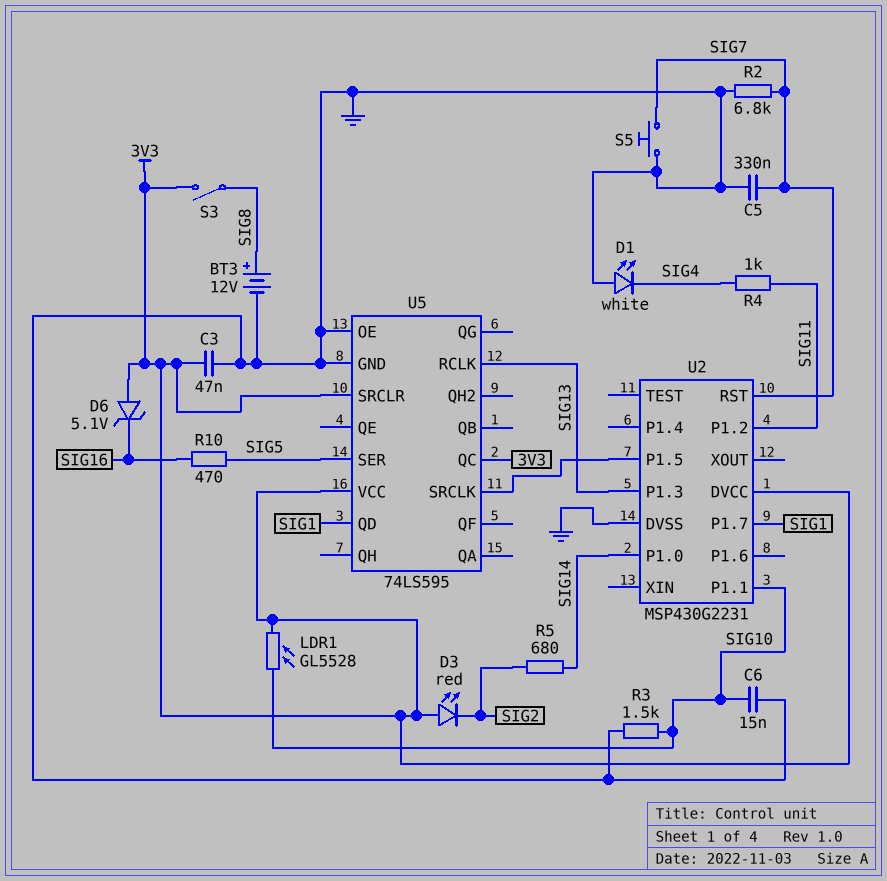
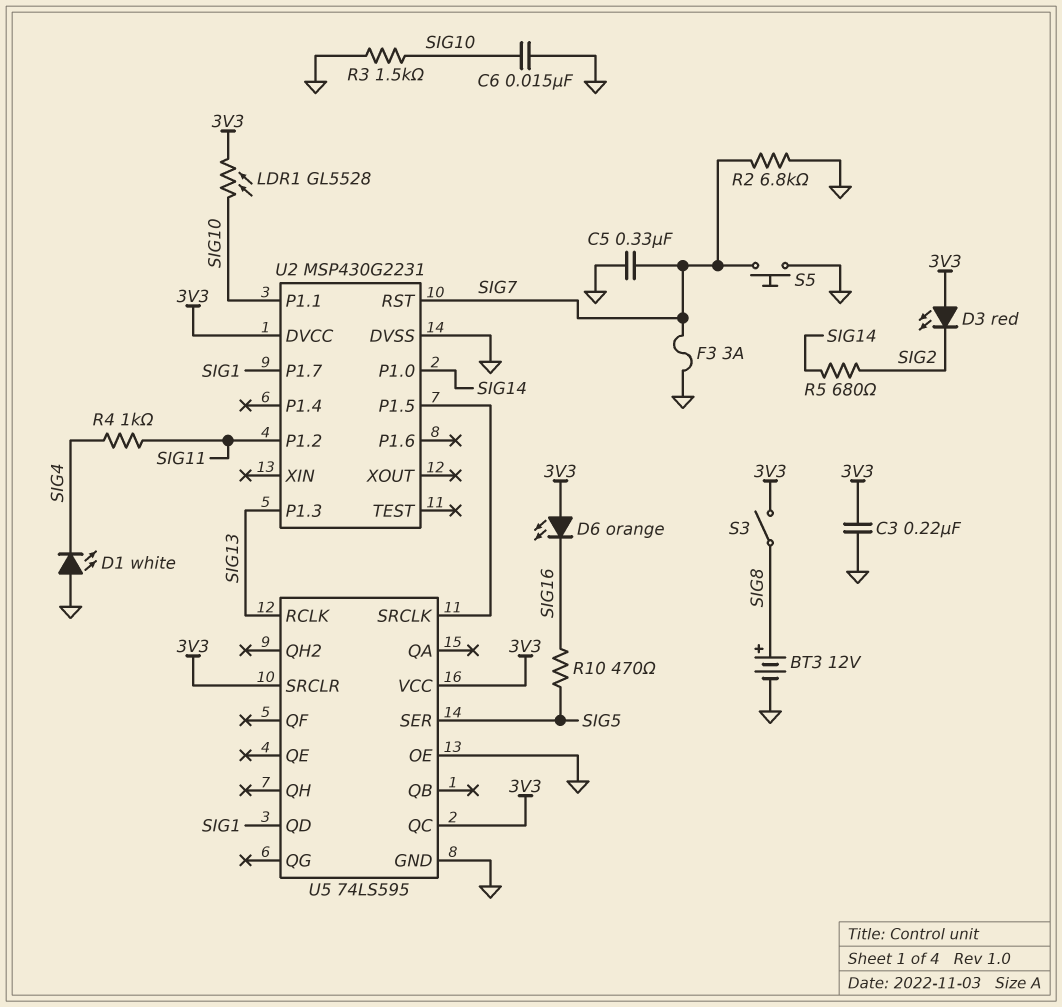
C3: 47nF (3V3, GND) -> 220nF (3V3, GND)
D6: zener 5.1V (A 3V3, K SIG16) -> LED orange (A 3V3, K SIG16)
F3: none -> 3A (GND, SIG7)

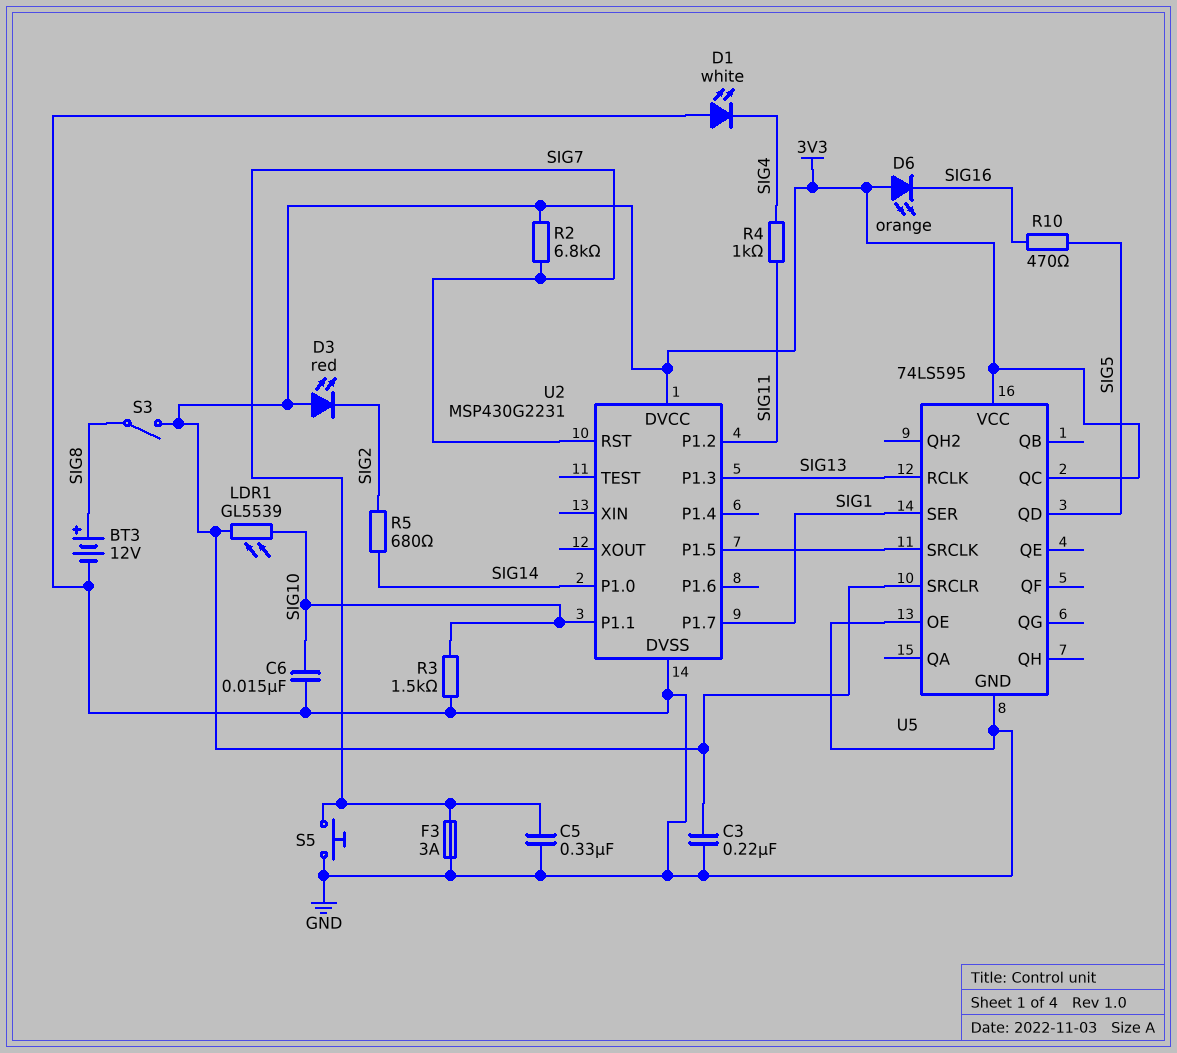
LDR1: GL5528 (3V3, SIG10) -> GL5539 (3V3, SIG10)
R2: 6.8k (GND, SIG7) -> 6.8k (3V3, SIG7)
U5 pin QD: SIG1 -> SIG5
U5 pin SER: SIG5 -> SIG1

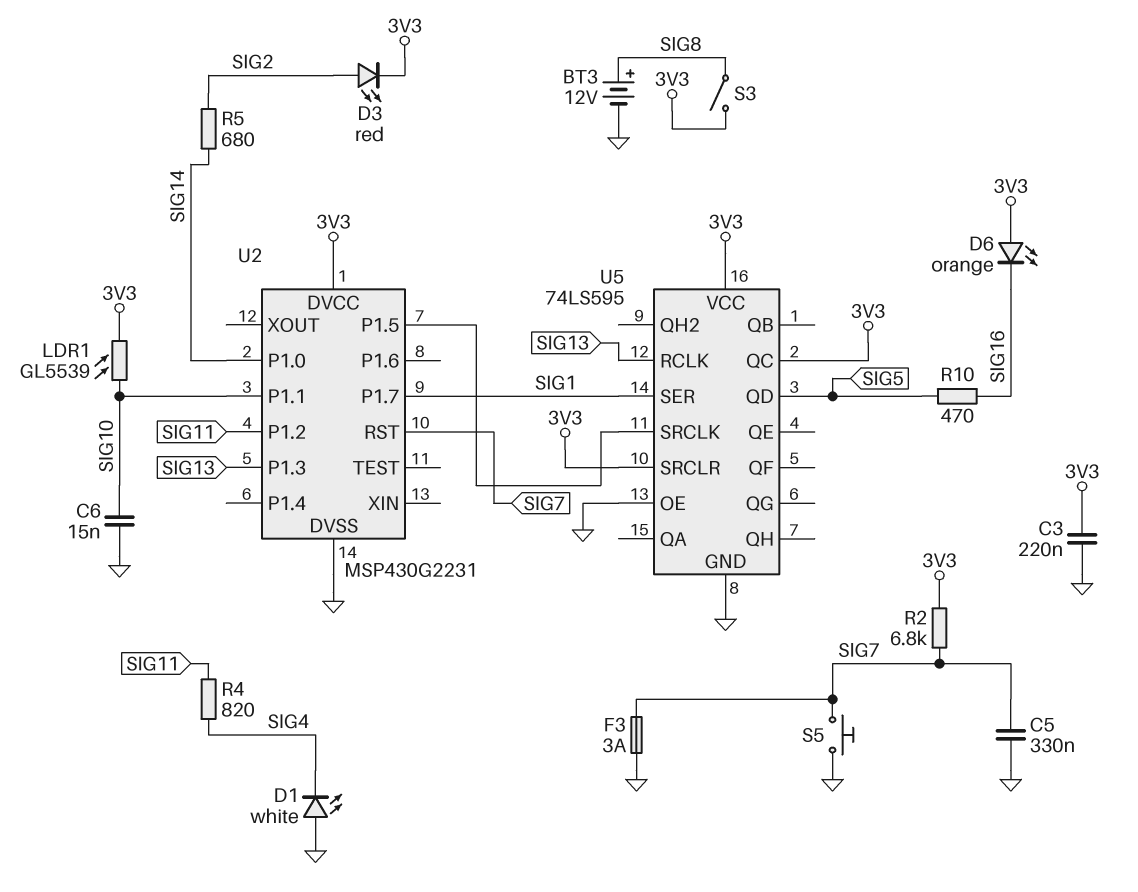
D3: LED red (A 3V3, K SIG2) -> LED red (A SIG2, K 3V3)
R3: 1.5k (GND, SIG10) -> none
R4: 1k (SIG4, SIG11) -> 820 (SIG4, SIG11)

